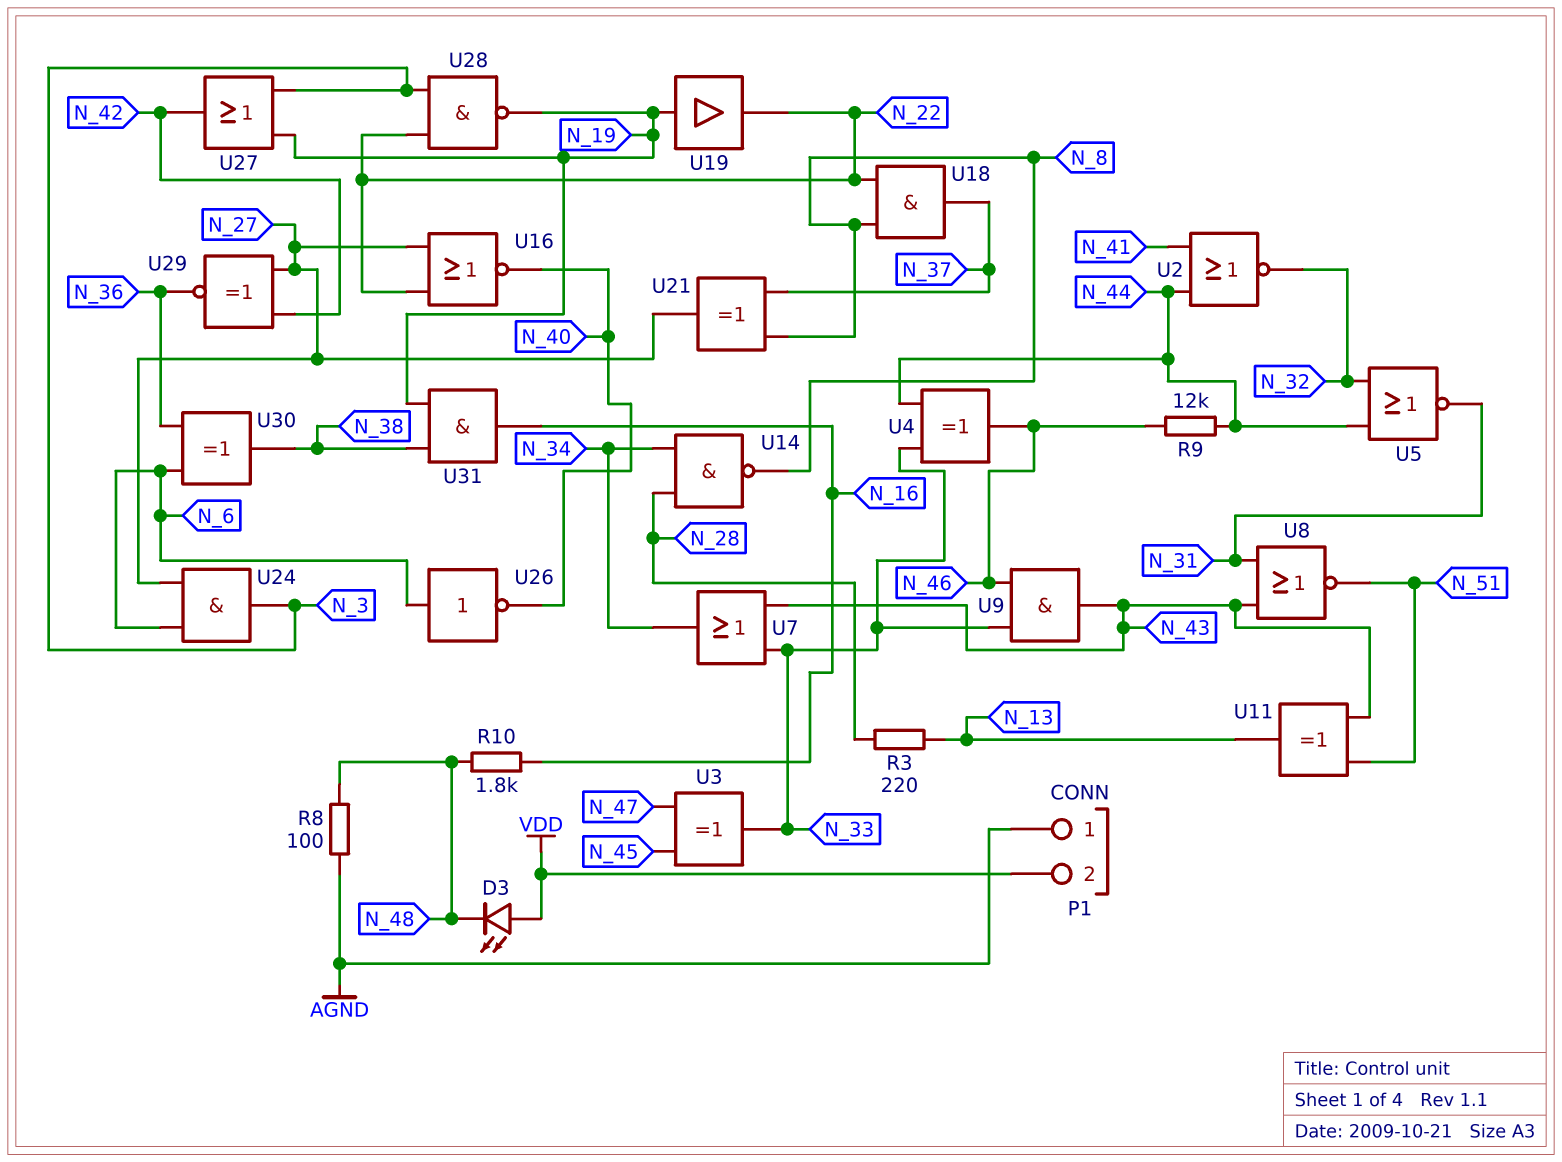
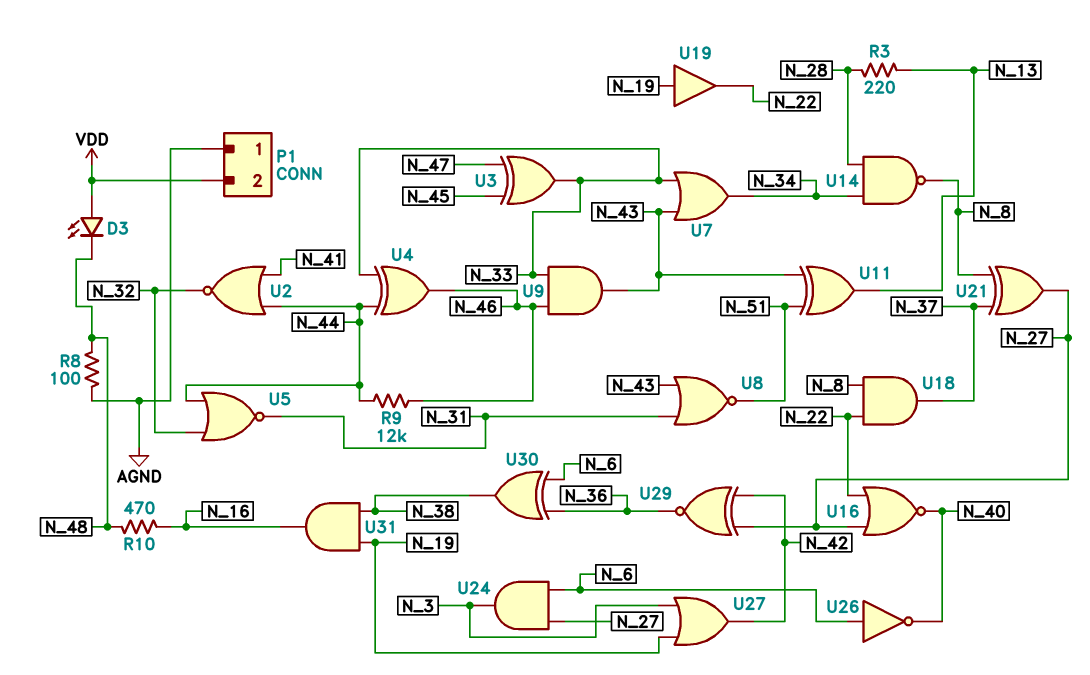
R10: 1.8k (N_16, N_48) -> 470 (N_16, N_48)
U28: NAND (in N_3, in N_22, out N_19) -> none

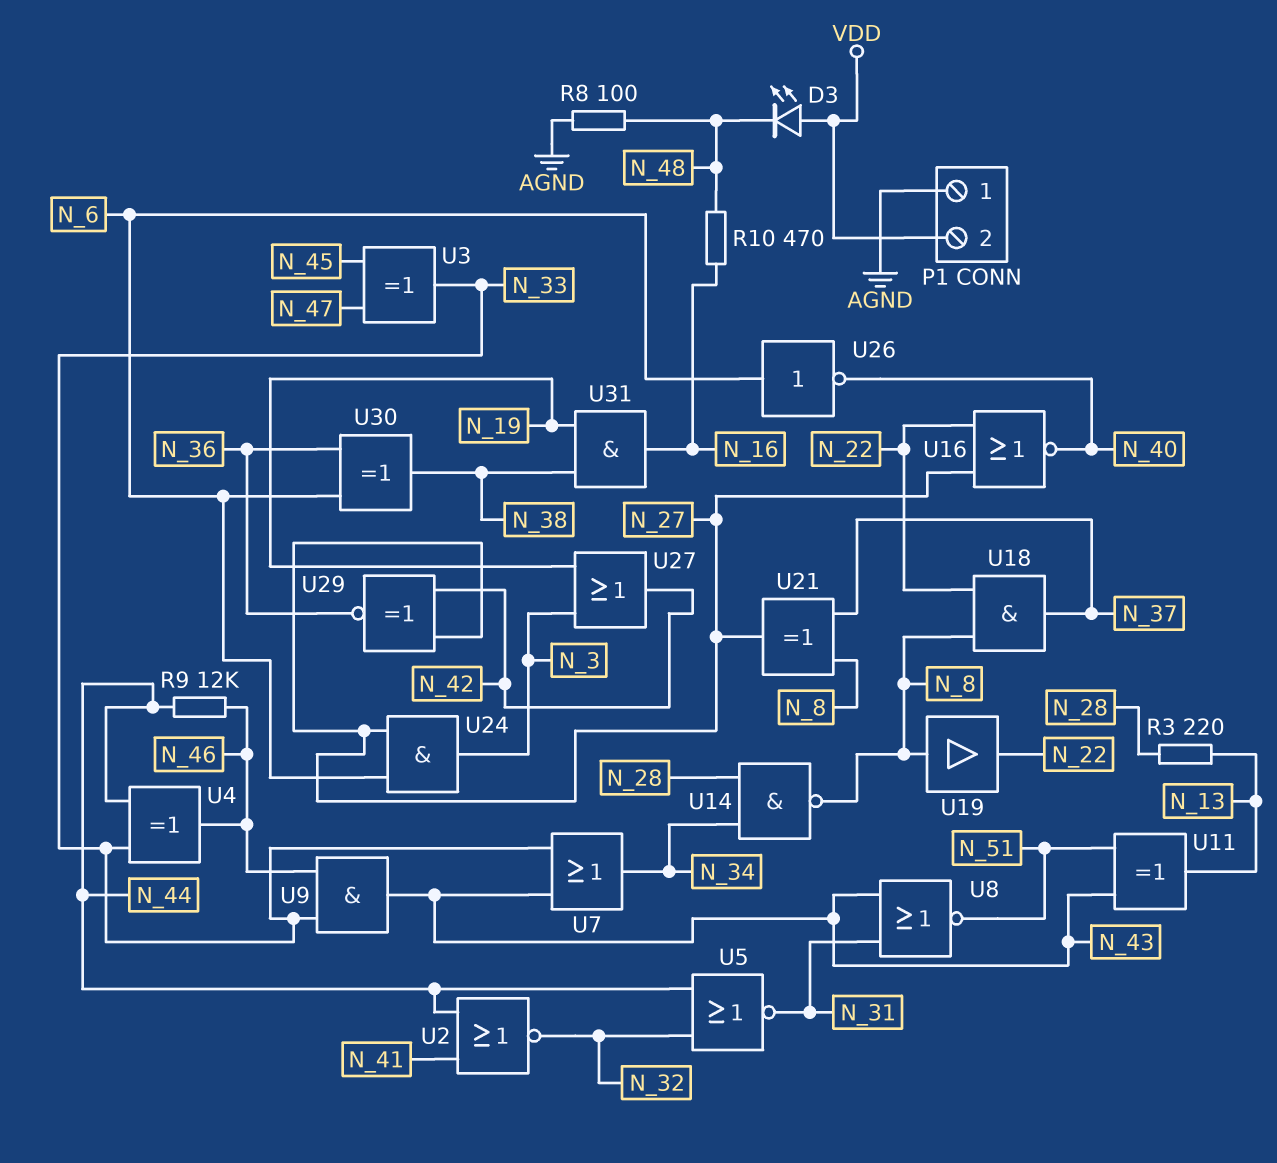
U19: buffer (in N_19, out N_22) -> buffer (in N_8, out N_22)

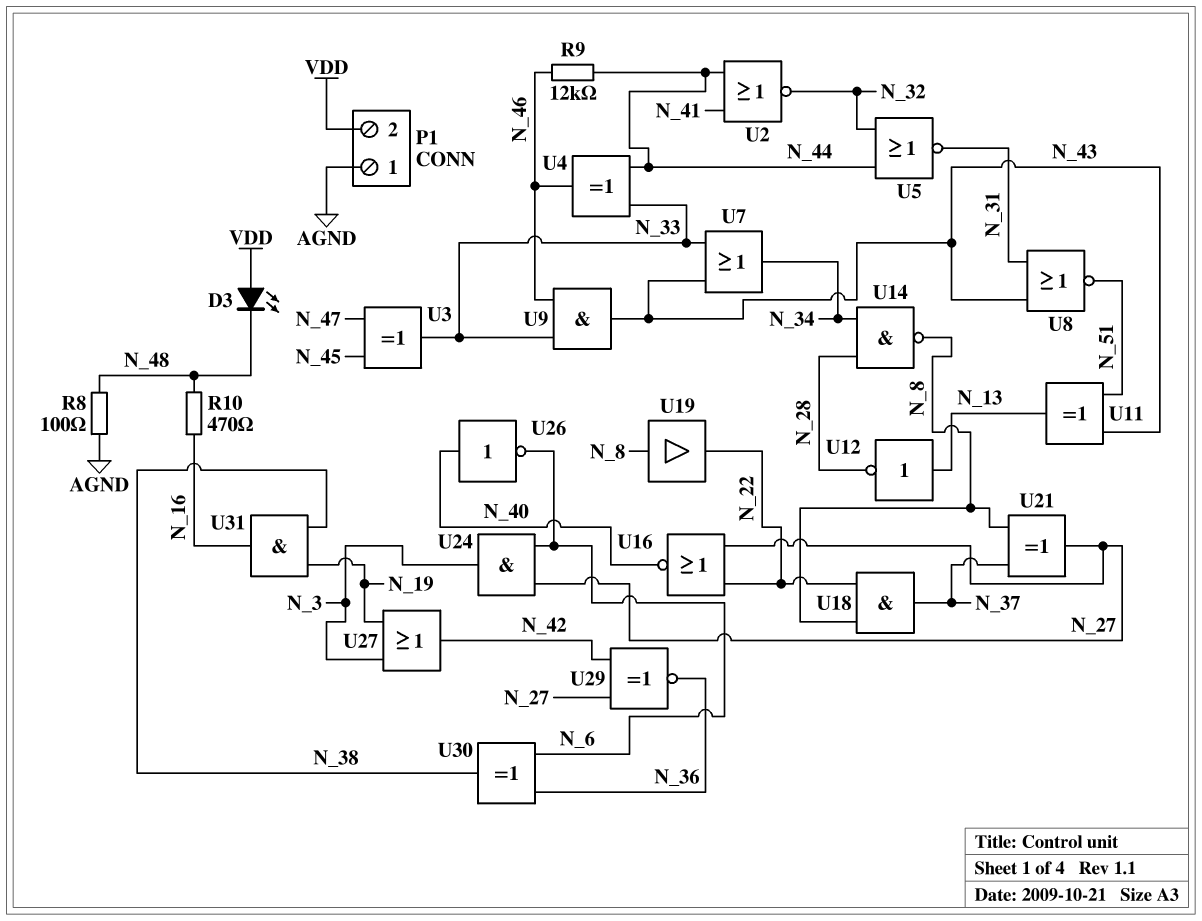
R3: 220 (N_13, N_28) -> none
U12: none -> NOT (in N_13, out N_28)
U26: NOT (in N_6, out N_40) -> NOT (in N_40, out N_6)

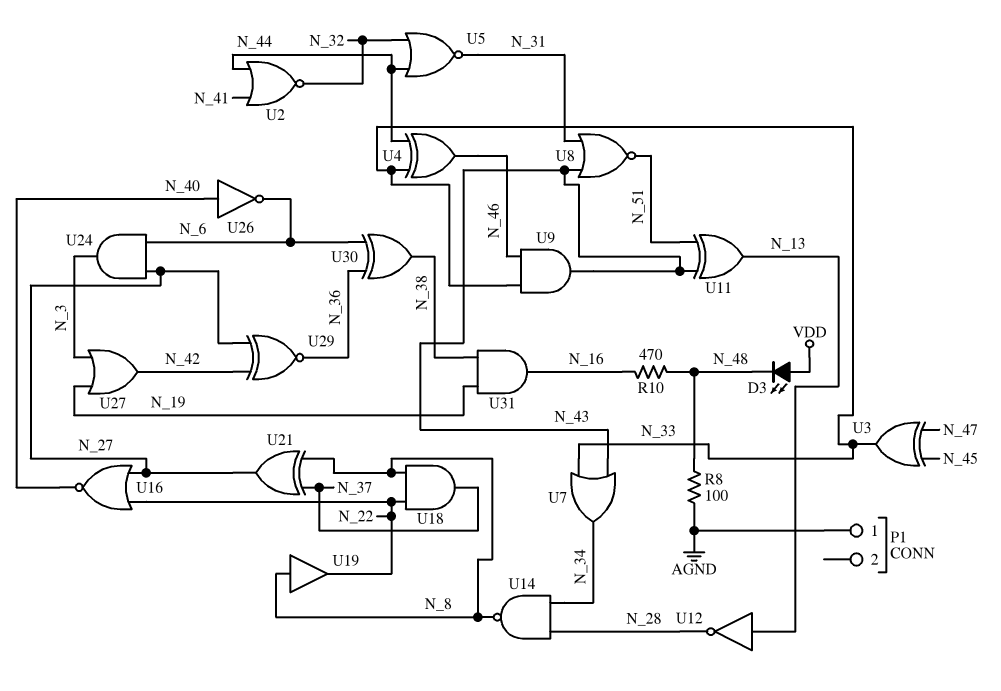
P1 pin 2: VDD -> none
R9: 12k (N_44, N_46) -> none

